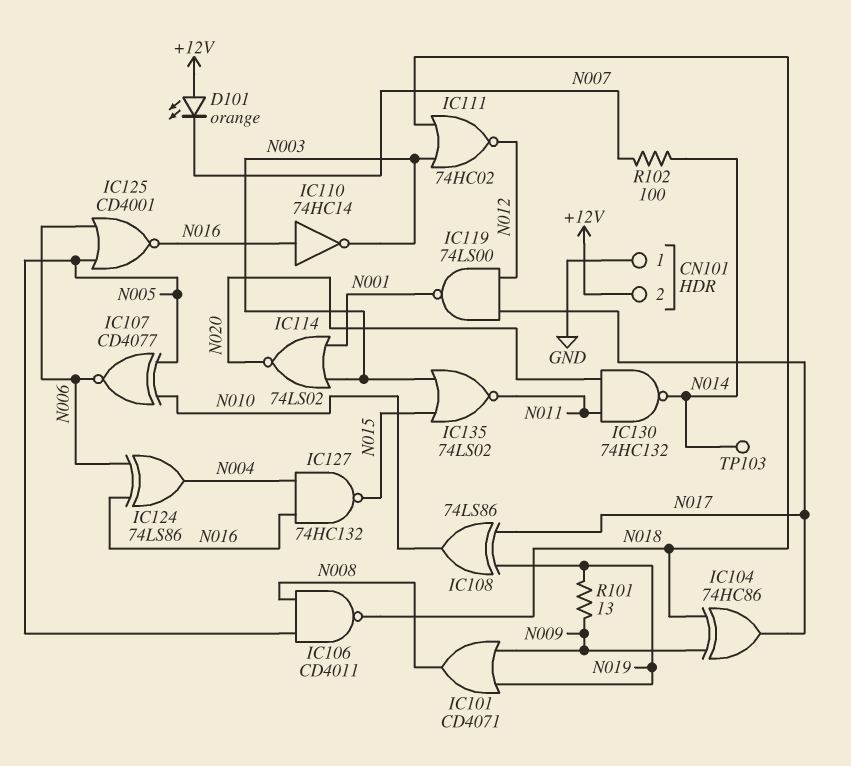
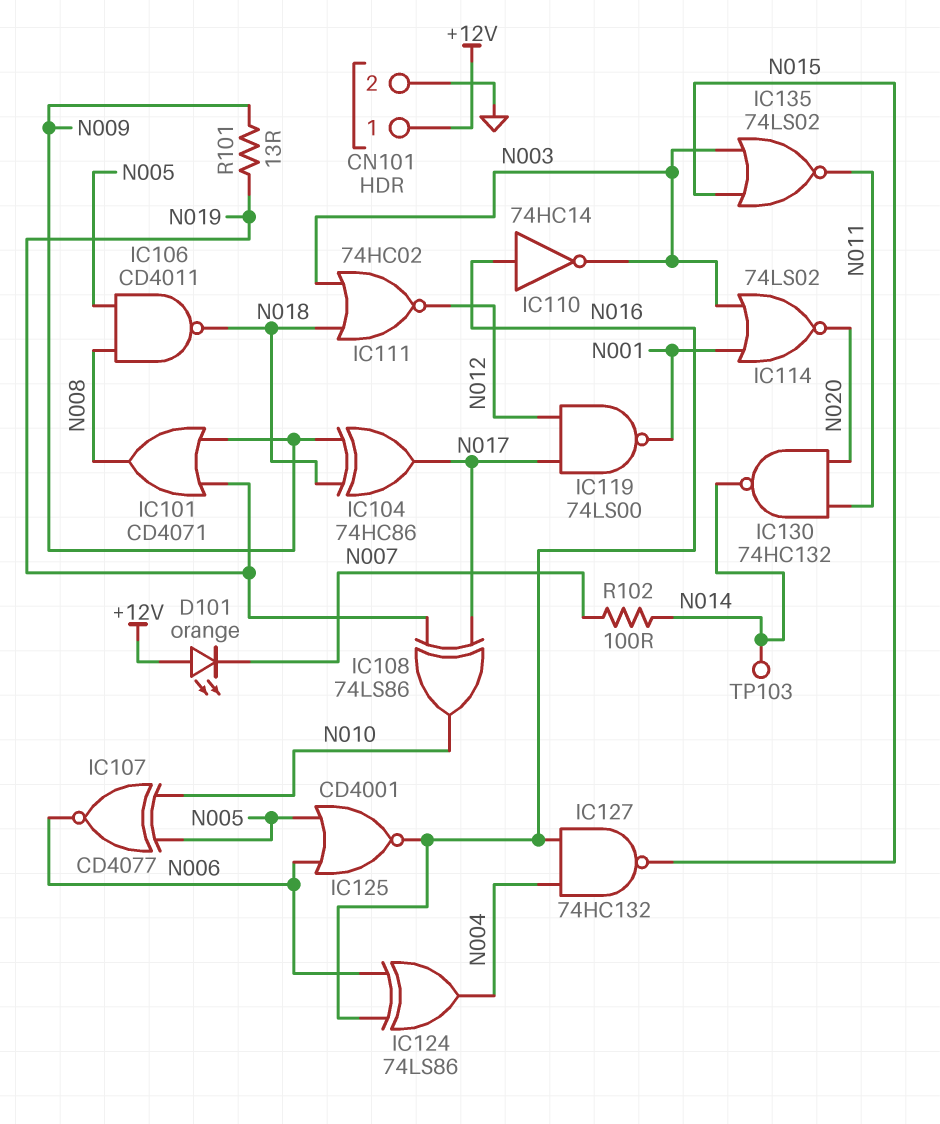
CN101 pin 1: GND -> +12V
CN101 pin 2: +12V -> GND

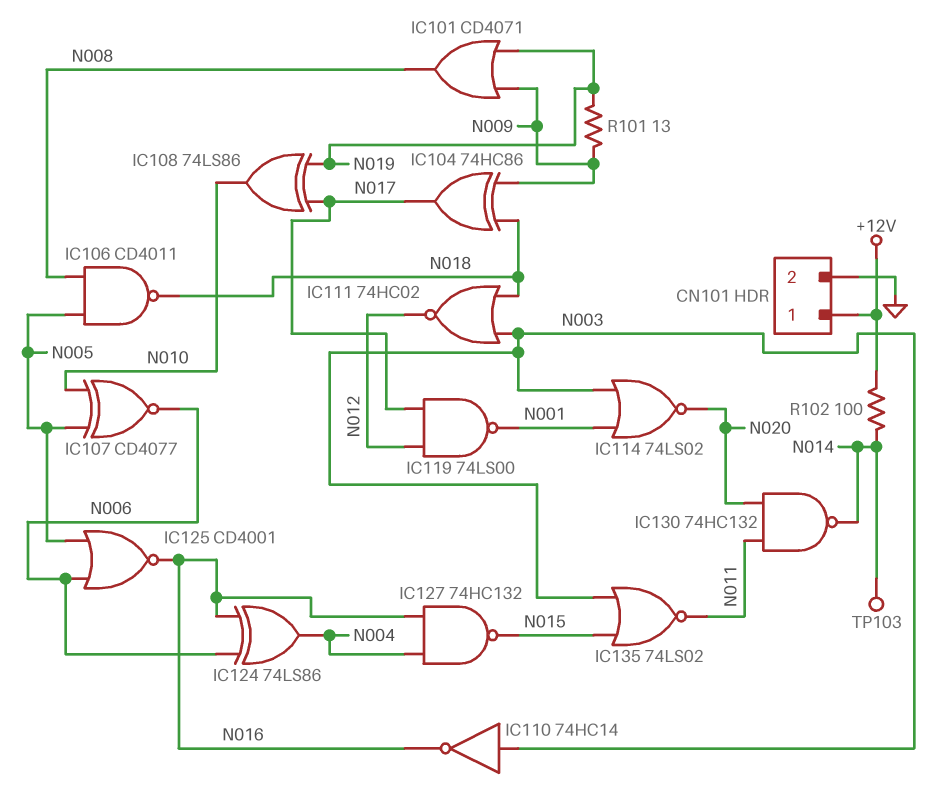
D101: LED orange (A +12V, K N007) -> none
IC110: NOT 74HC14 (in N016, out N003) -> NOT 74HC14 (in N003, out N016)
R102: 100 (N007, N014) -> 100 (+12V, N014)

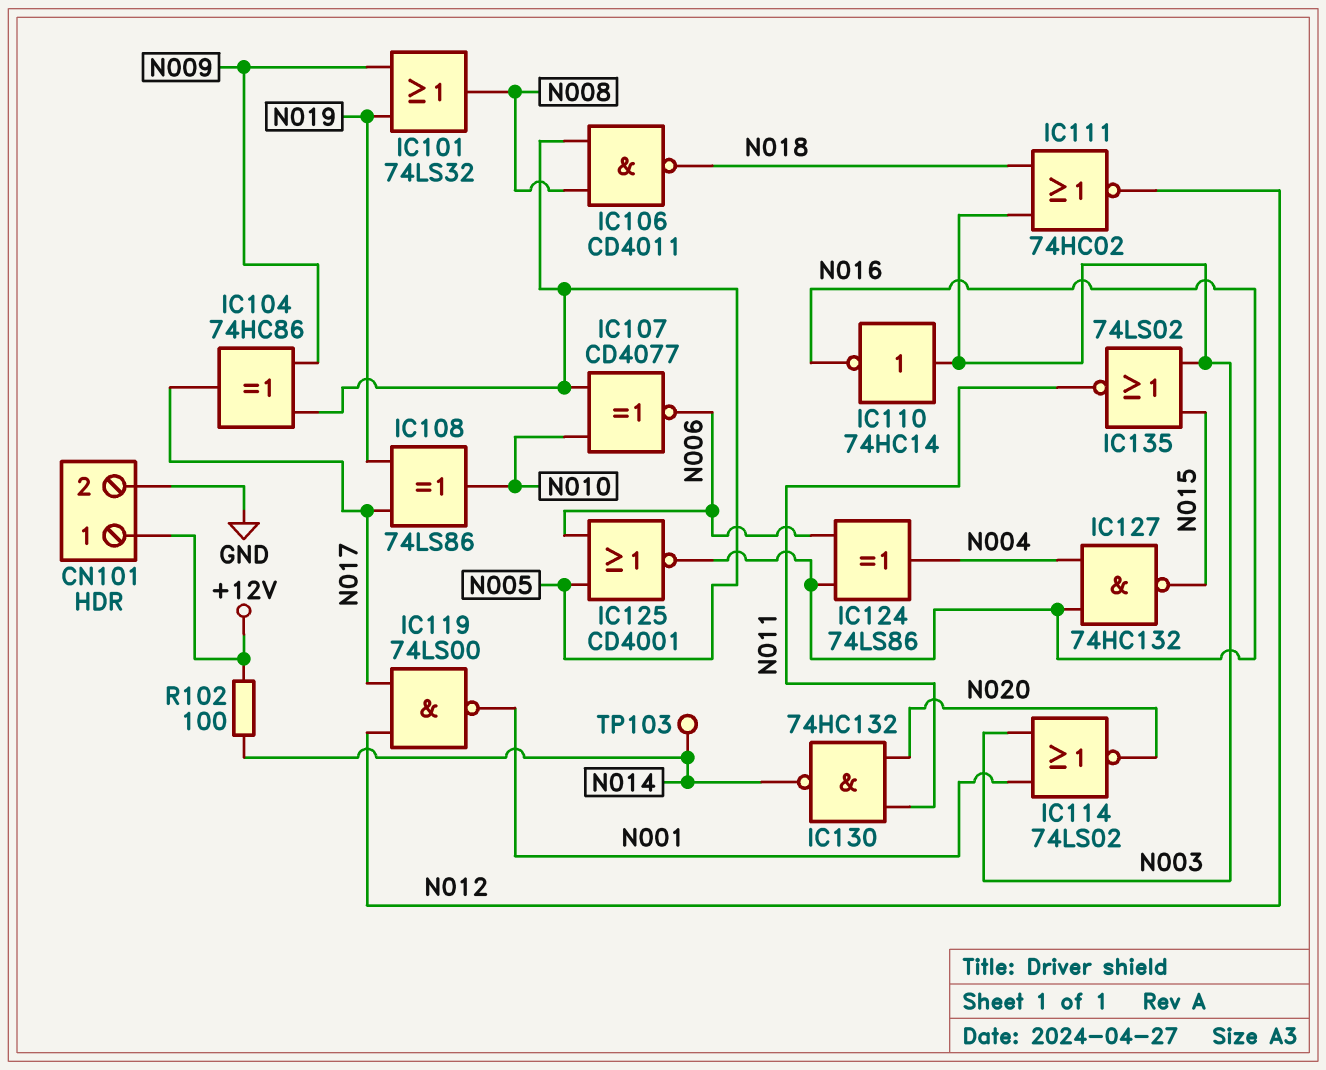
IC101: OR CD4071 (in N009, in N019, out N008) -> OR 74LS32 (in N009, in N019, out N008)
IC104: XOR 74HC86 (in N009, in N018, out N017) -> XOR 74HC86 (in N005, in N009, out N017)
R101: 13 (N009, N019) -> none

